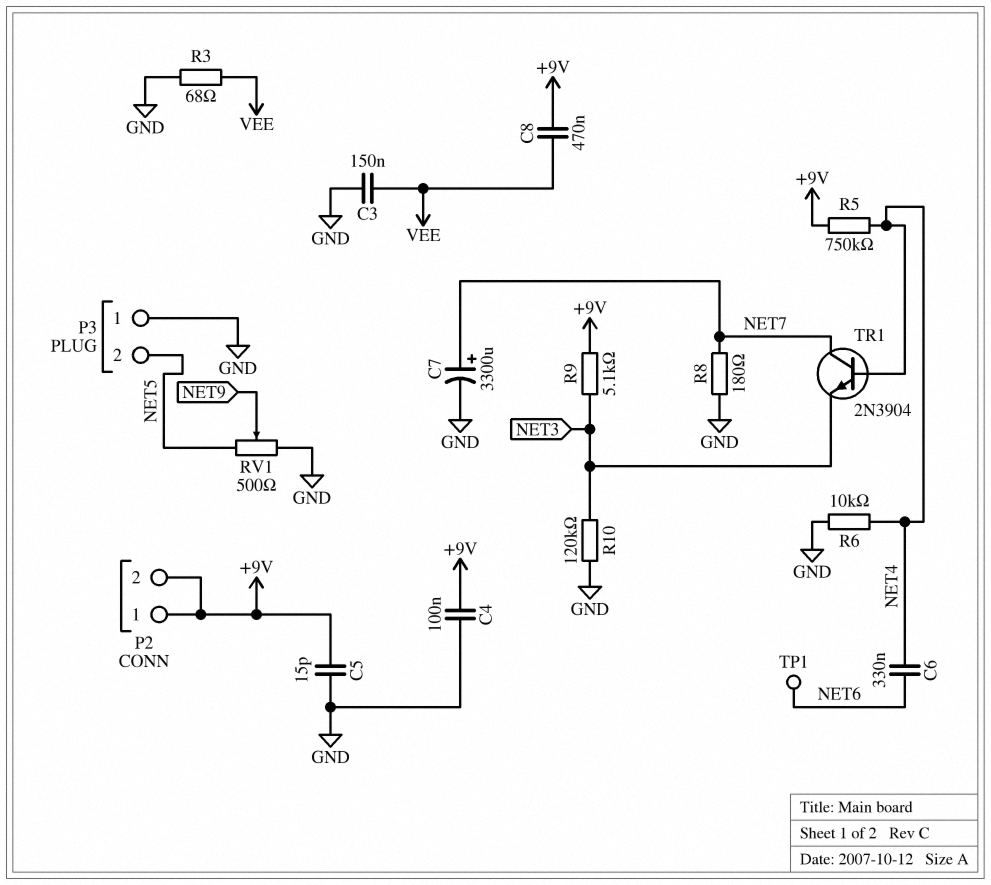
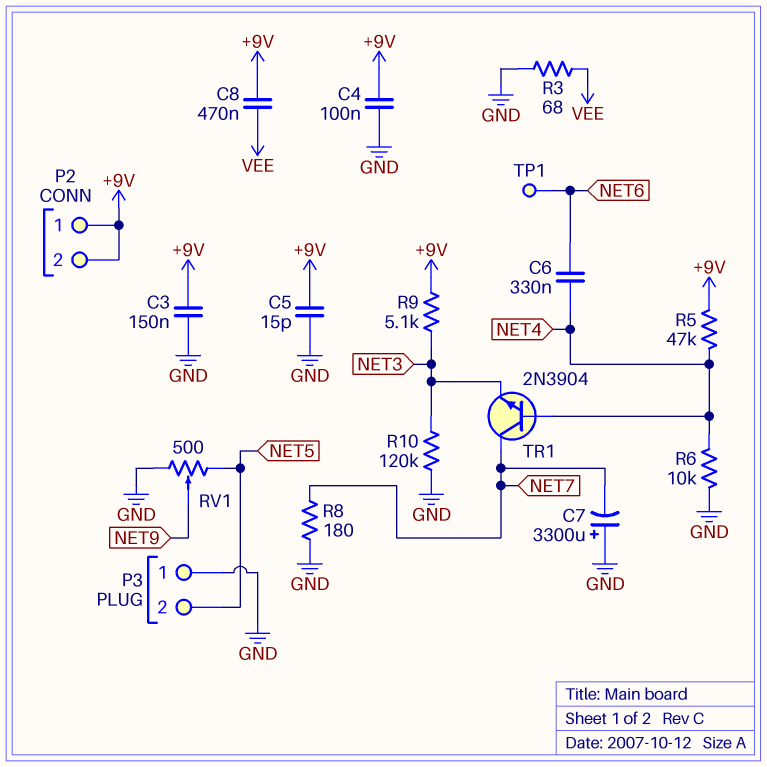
C3: 150nF (GND, VEE) -> 150nF (+9V, GND)
C7: 3300uF (plus NET7, minus GND) -> 3300uF (plus GND, minus NET7)
R5: 750k (+9V, NET4) -> 47k (+9V, NET4)

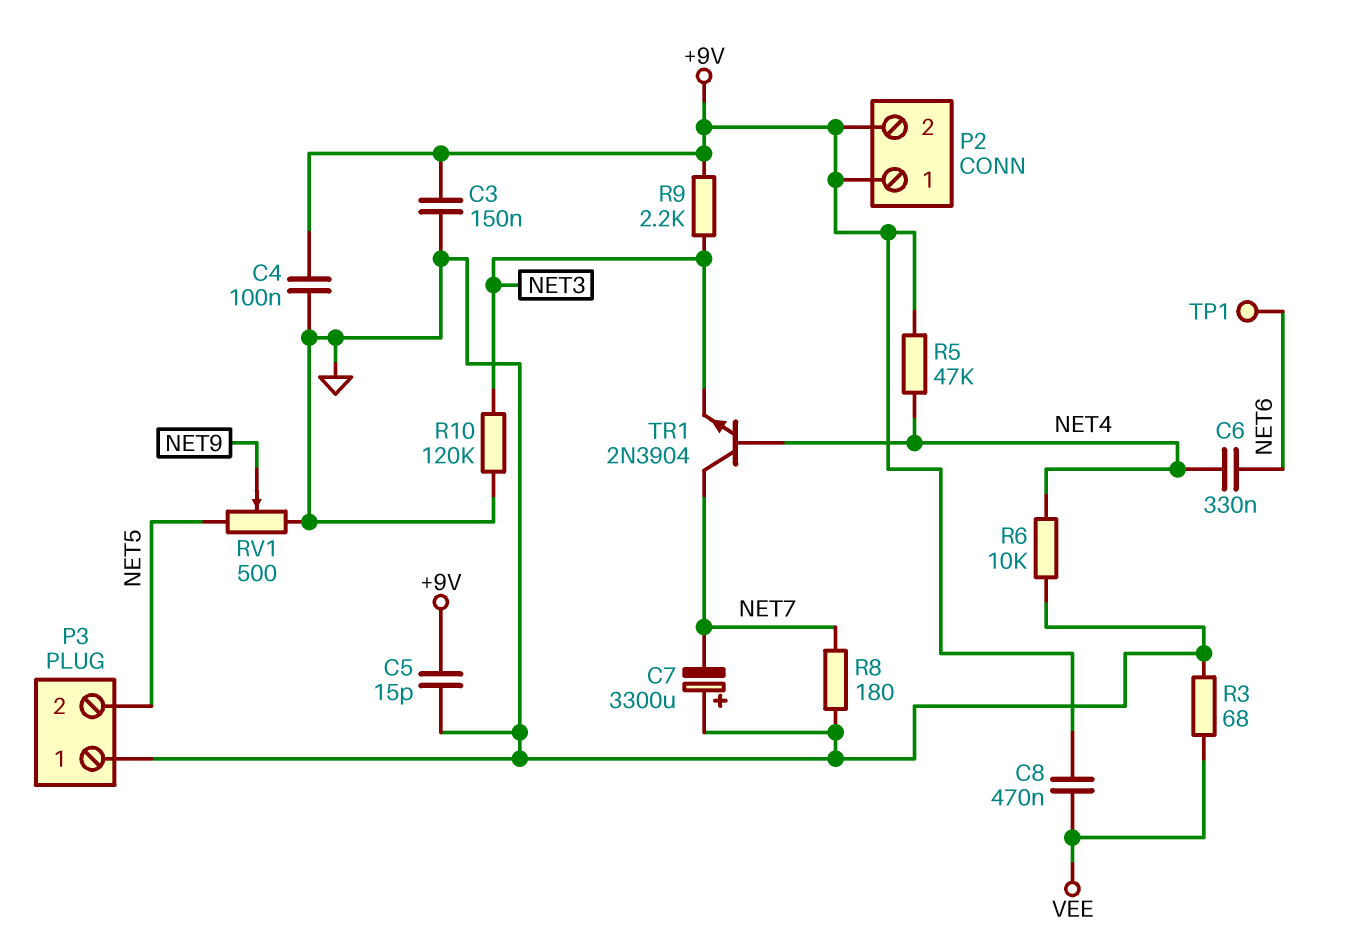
R9: 5.1k (+9V, NET3) -> 2.2k (+9V, NET3)

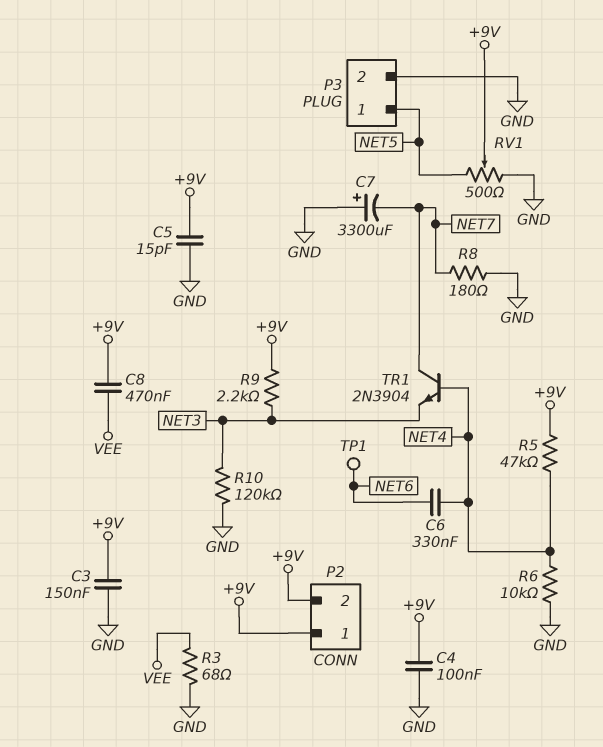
P3 pin 1: GND -> NET5
P3 pin 2: NET5 -> GND
RV1: 500 (GND, NET5, wiper NET9) -> 500 (GND, NET5, wiper +9V)

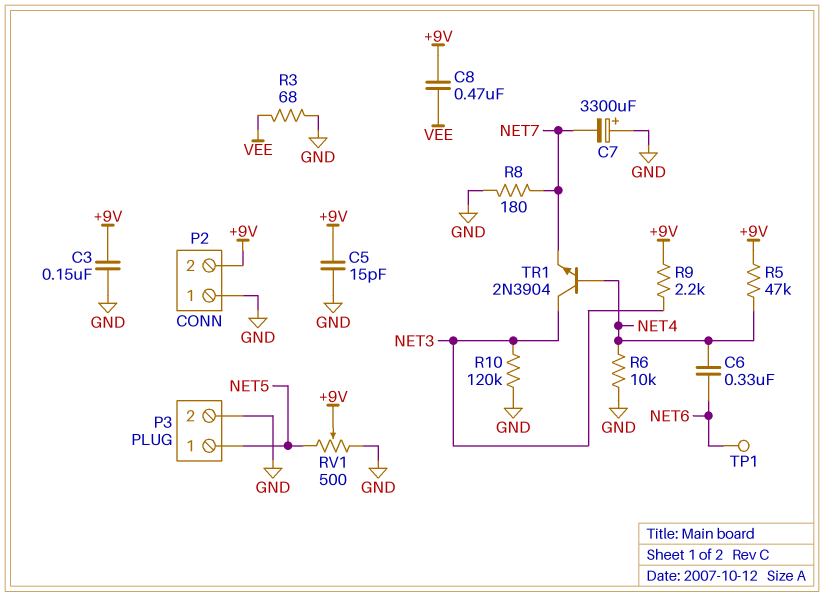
C4: 100nF (+9V, GND) -> none
P2 pin 1: +9V -> GND
TR1: NPN 2N3904 (B NET4, C NET7, E NET3) -> NPN 2N3904 (B NET4, C NET3, E NET7)

